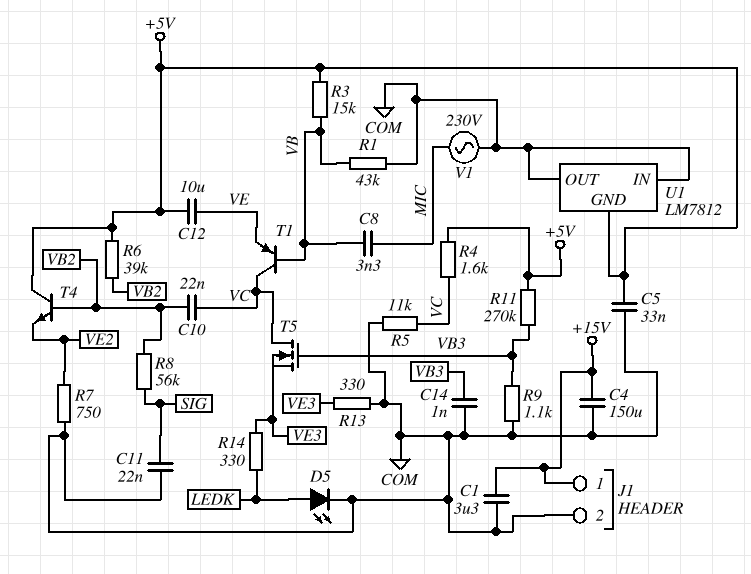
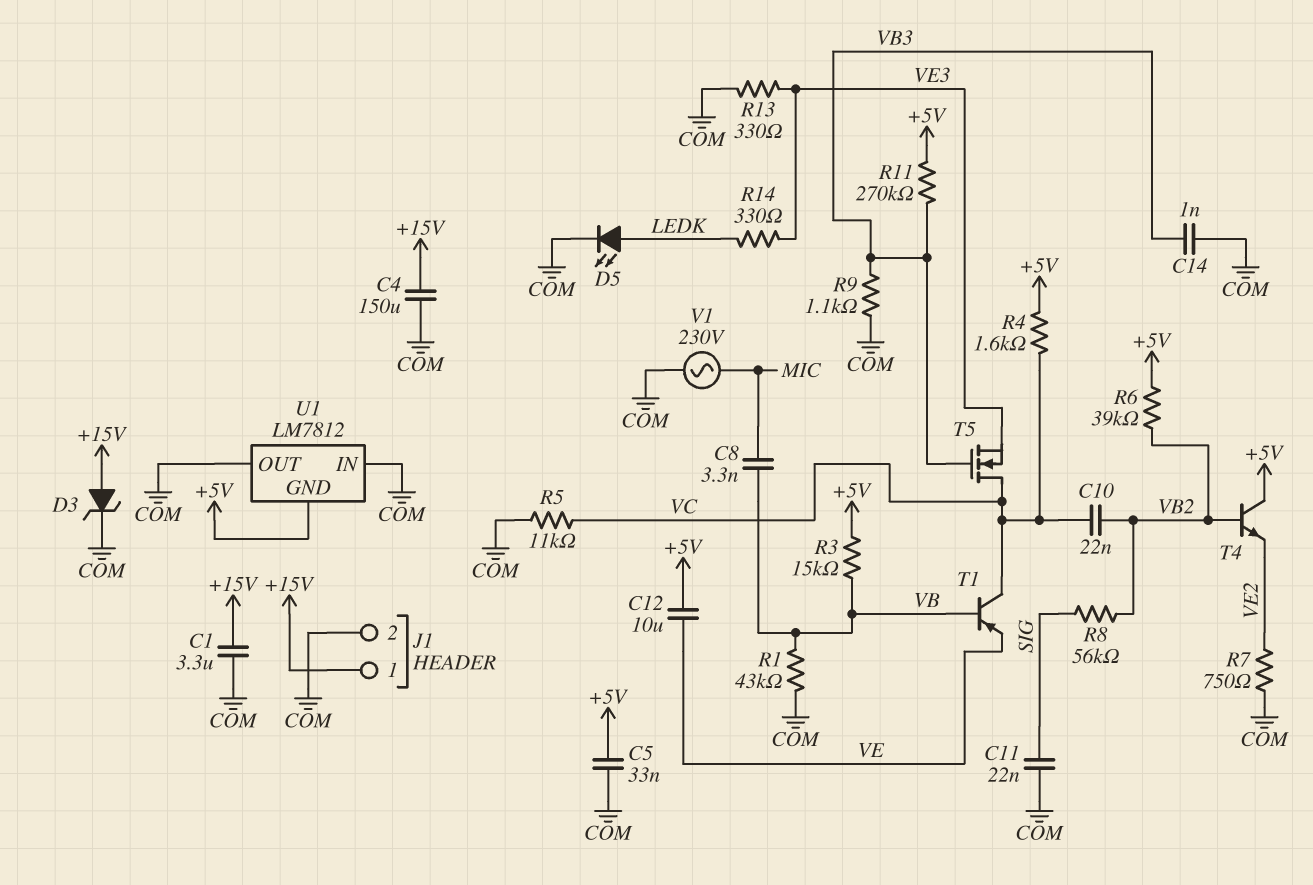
D3: none -> zener (A +15V, K COM)

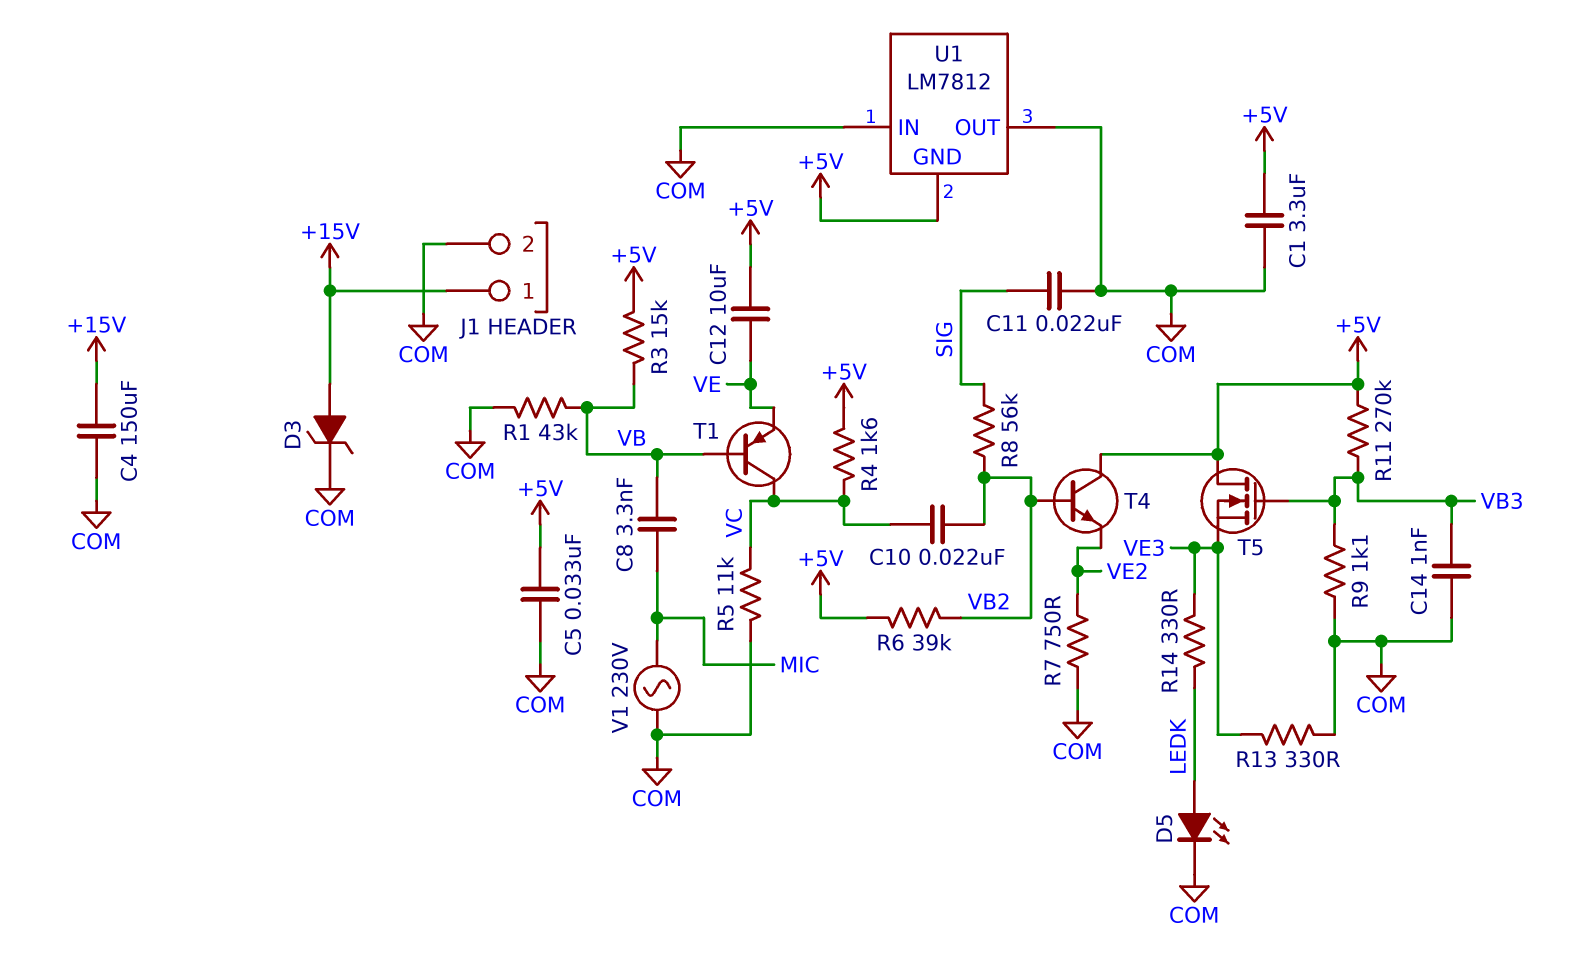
C1: 3.3uF (+15V, COM) -> 3.3uF (+5V, COM)
T5: NMOS (G VB3, D VC, S VE3) -> NMOS (G VB3, D +5V, S VE3)

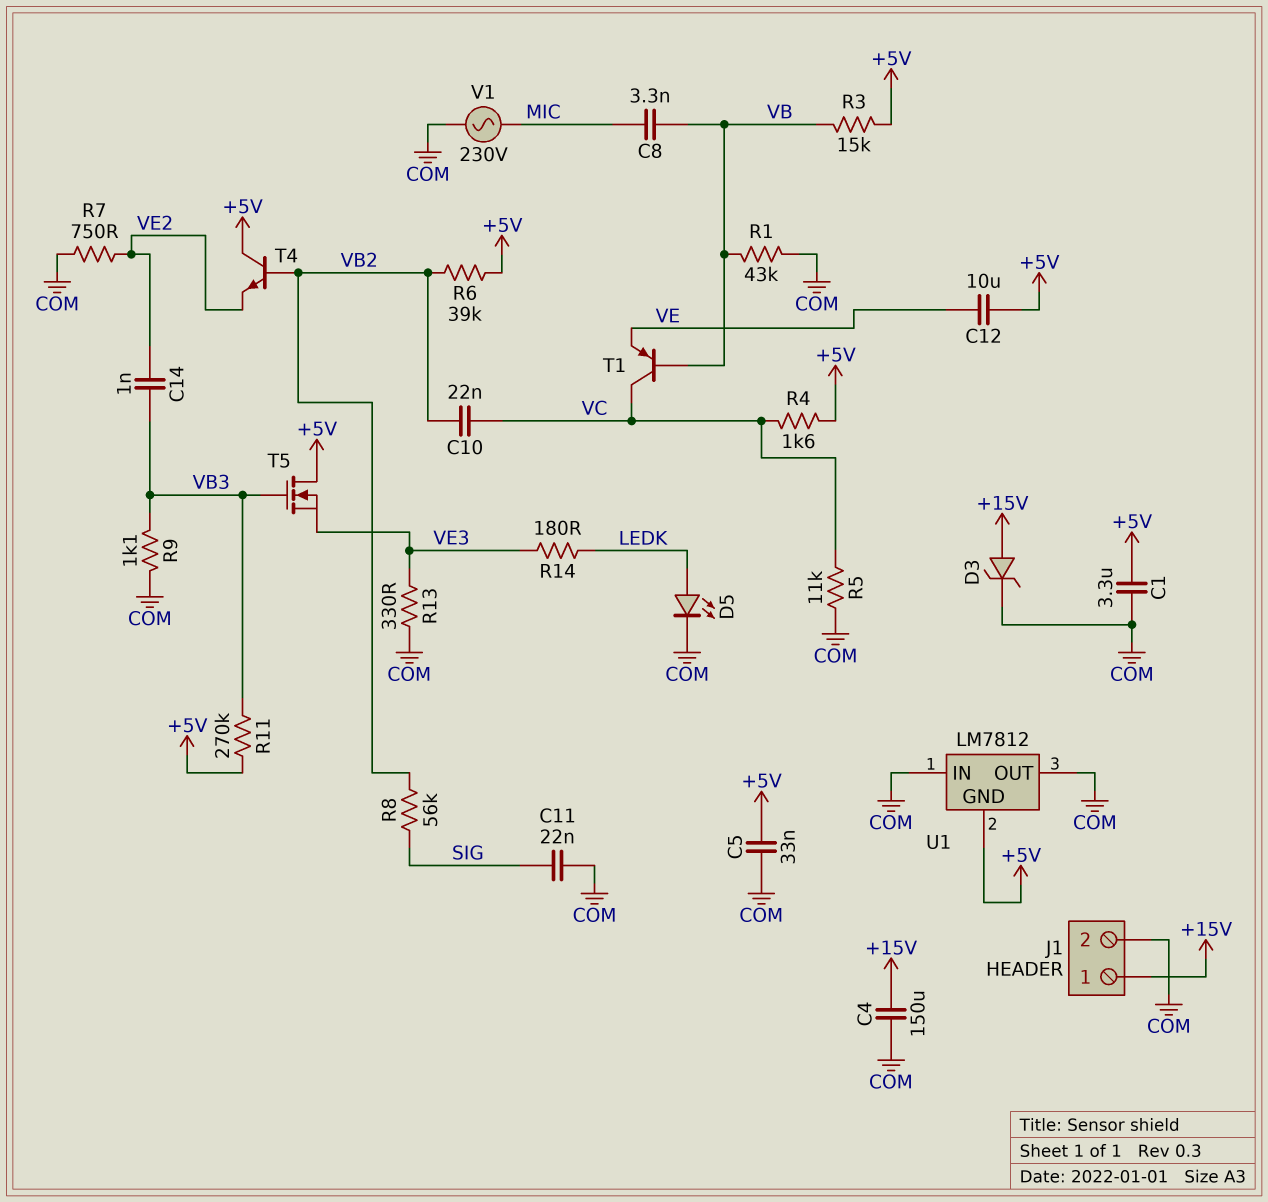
C14: 1nF (COM, VB3) -> 1nF (VB3, VE2)
R14: 330 (LEDK, VE3) -> 180 (LEDK, VE3)

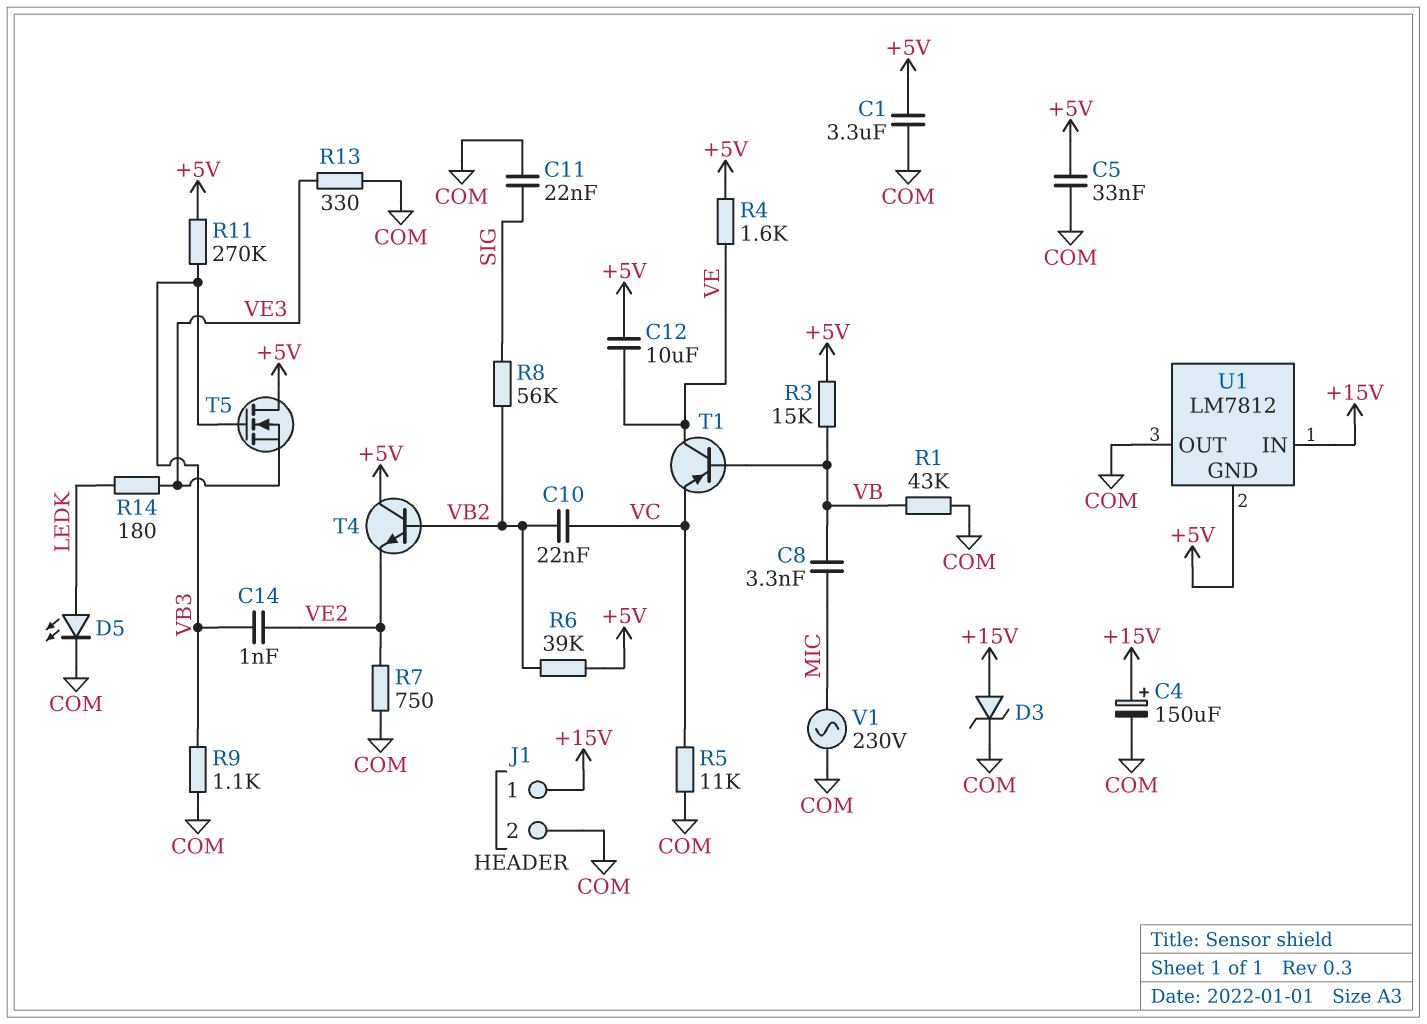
C4: 150uF (+15V, COM) -> 150uF (plus +15V, minus COM)
R4: 1.6k (+5V, VC) -> 1.6k (+5V, VE)
T1: PNP (B VB, C VC, E VE) -> PNP (B VB, C VE, E VC)
U1 pin IN: COM -> +15V

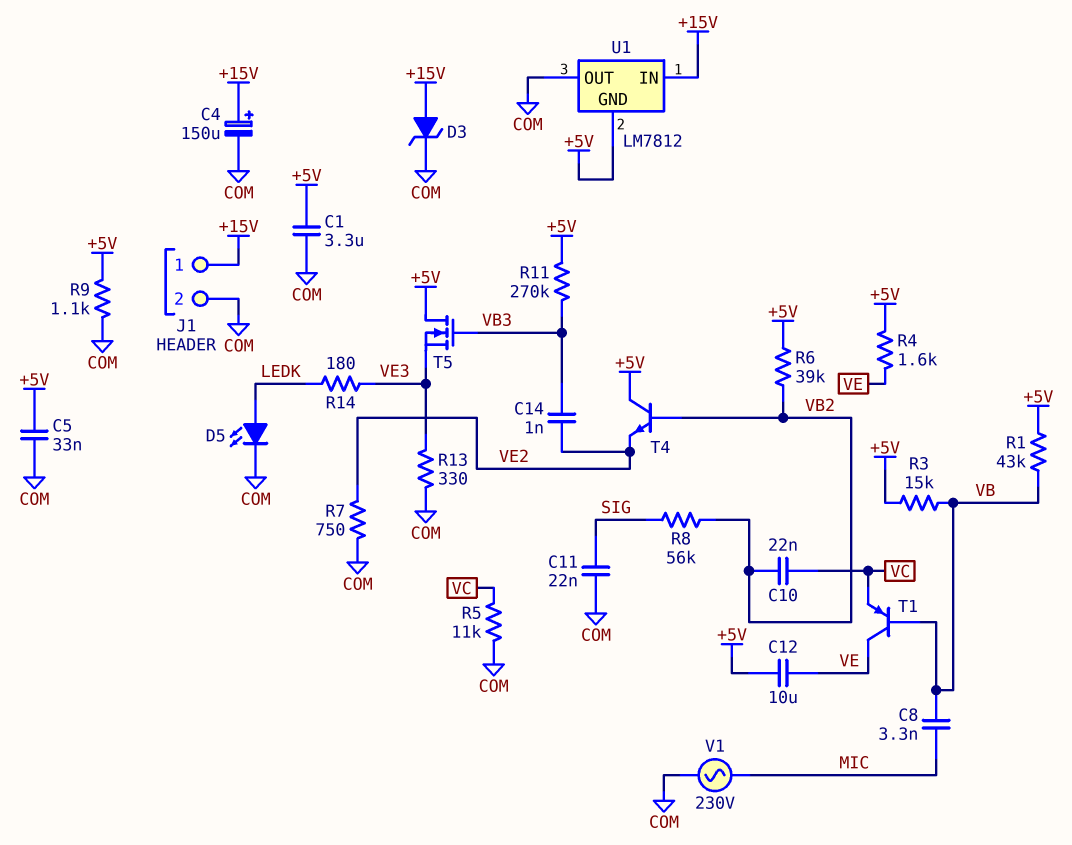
R1: 43k (COM, VB) -> 43k (+5V, VB)
R9: 1.1k (COM, VB3) -> 1.1k (+5V, COM)

